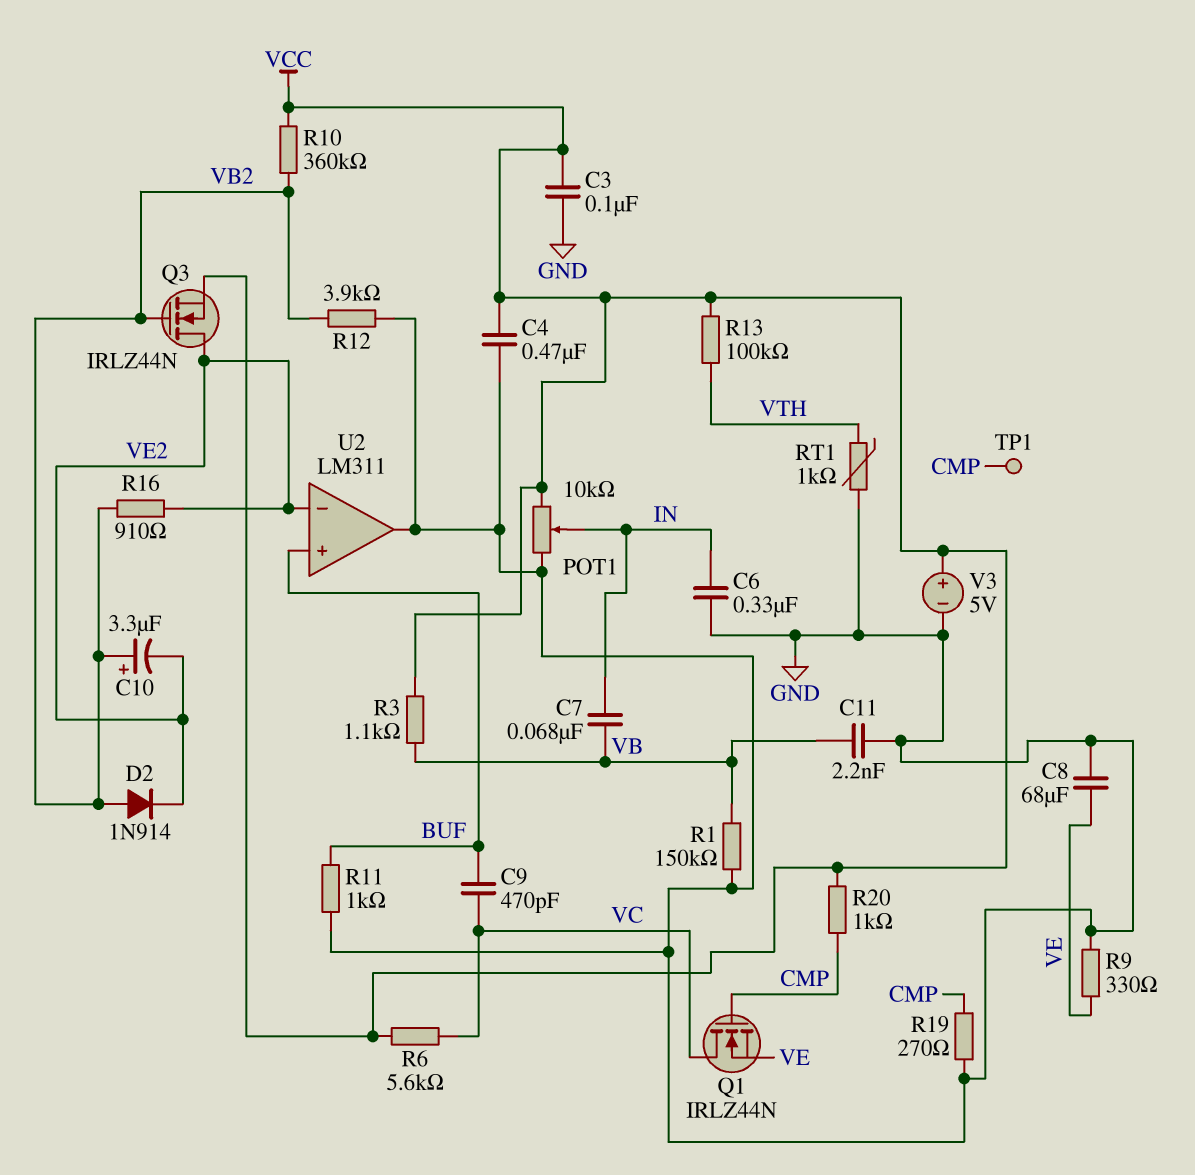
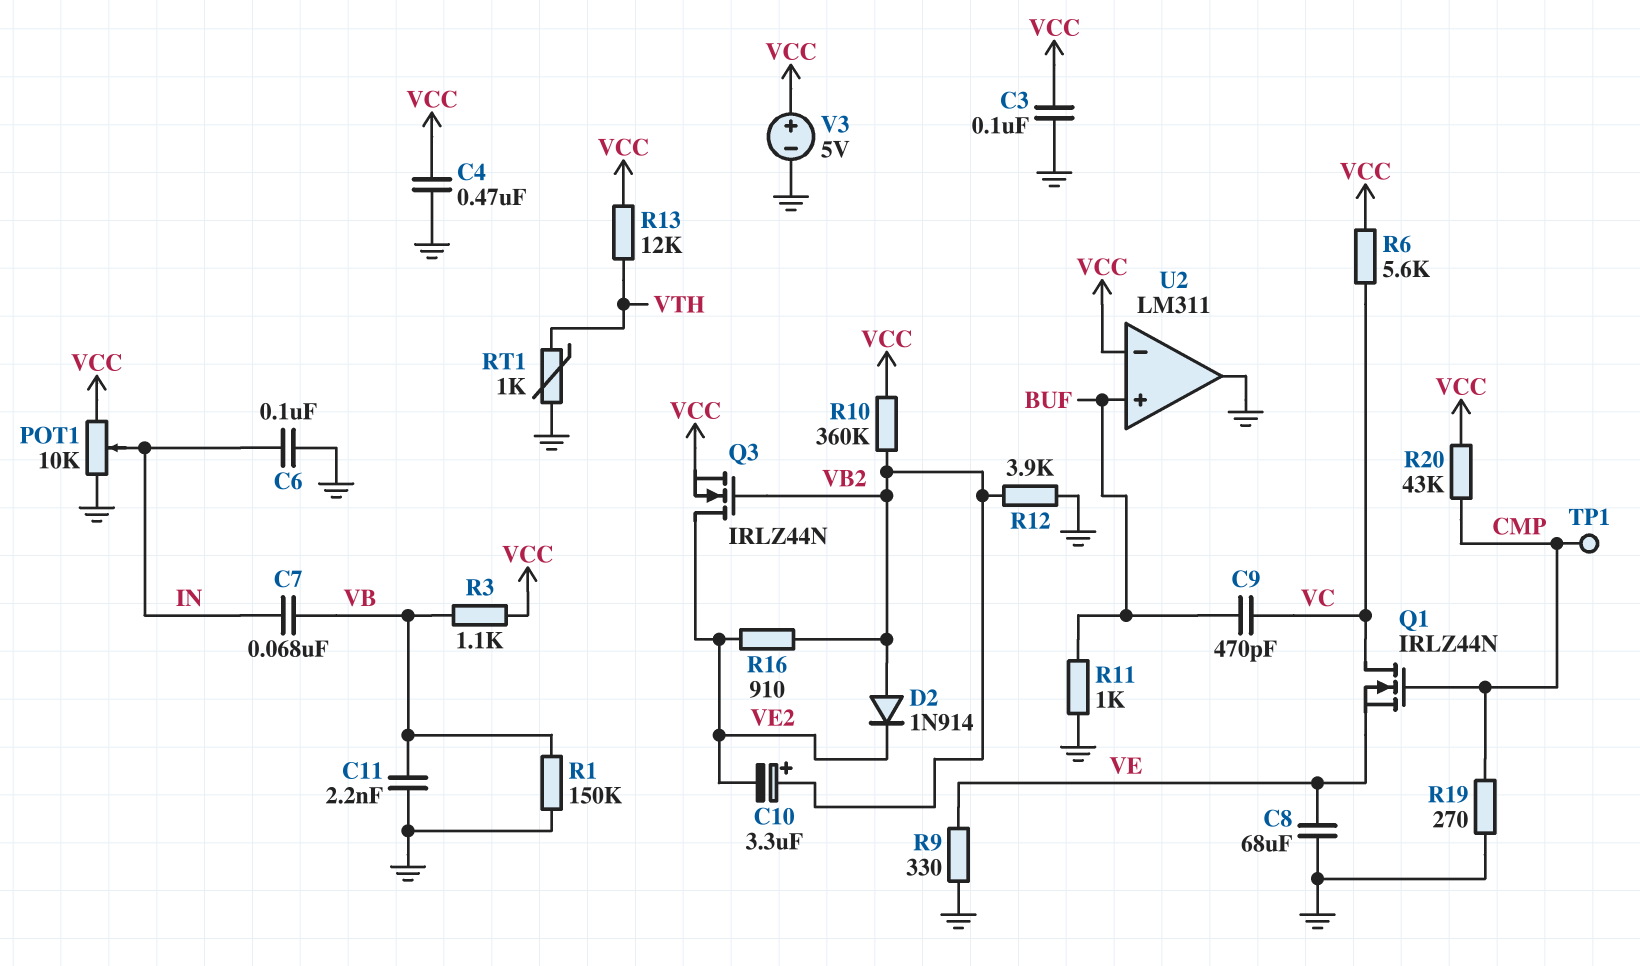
C6: 330nF (GND, IN) -> 100nF (GND, IN)
R13: 100k (VCC, VTH) -> 12k (VCC, VTH)
R20: 1k (CMP, VCC) -> 43k (CMP, VCC)
U2 pin in-: VE2 -> VCC

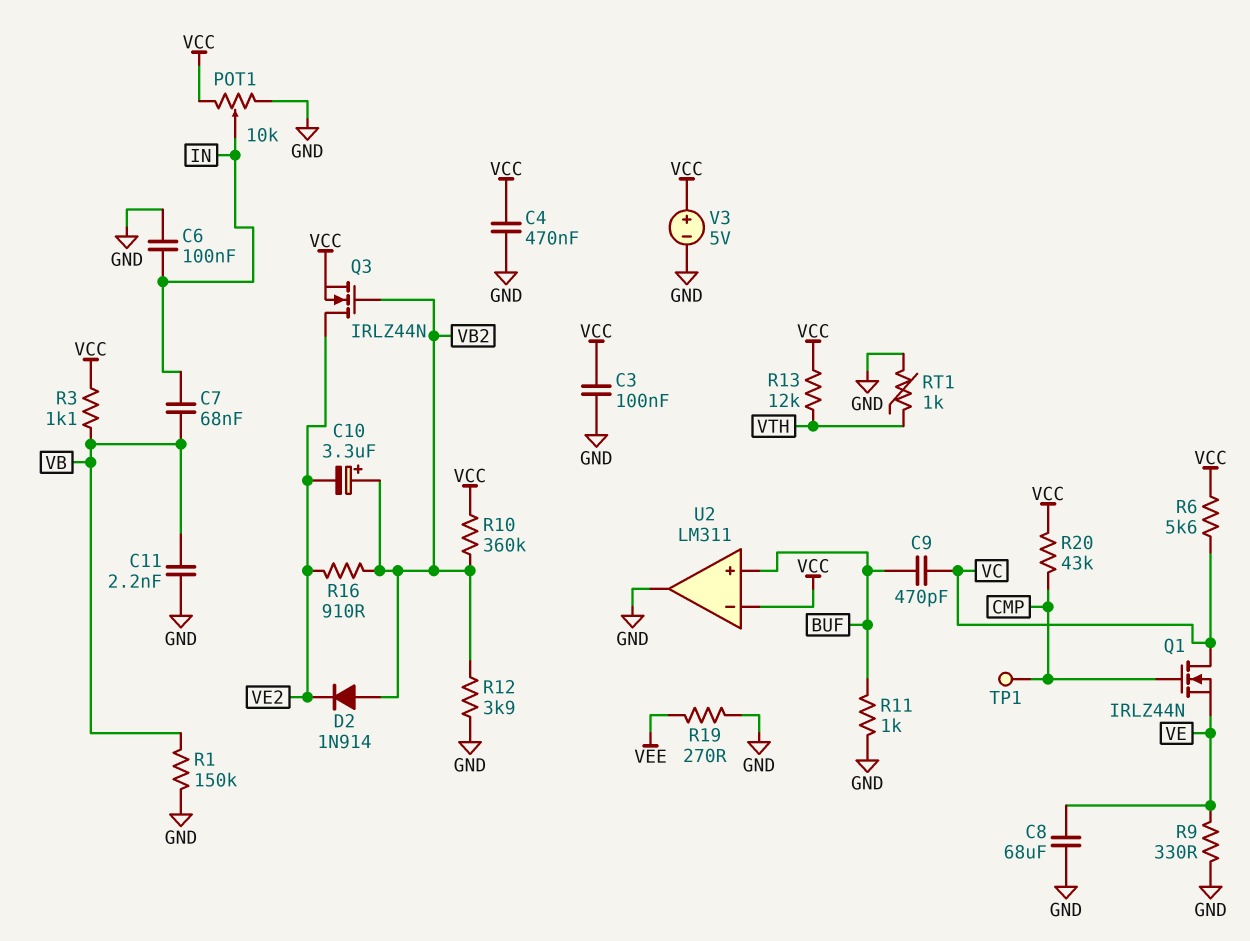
R19: 270 (CMP, GND) -> 270 (GND, VEE)

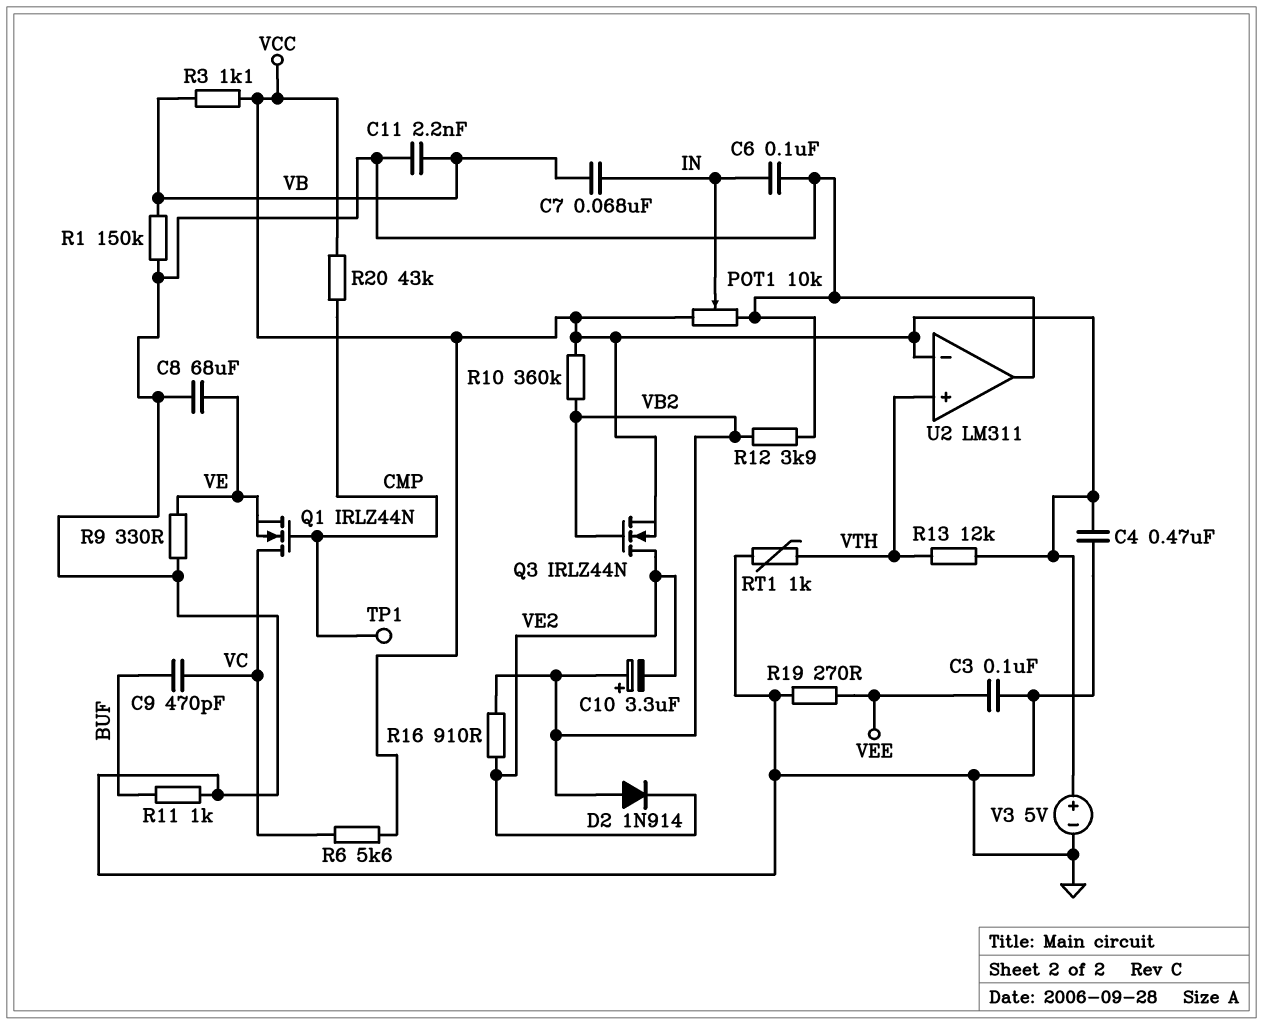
C3: 100nF (GND, VCC) -> 100nF (GND, VEE)
U2 pin in+: BUF -> VTH

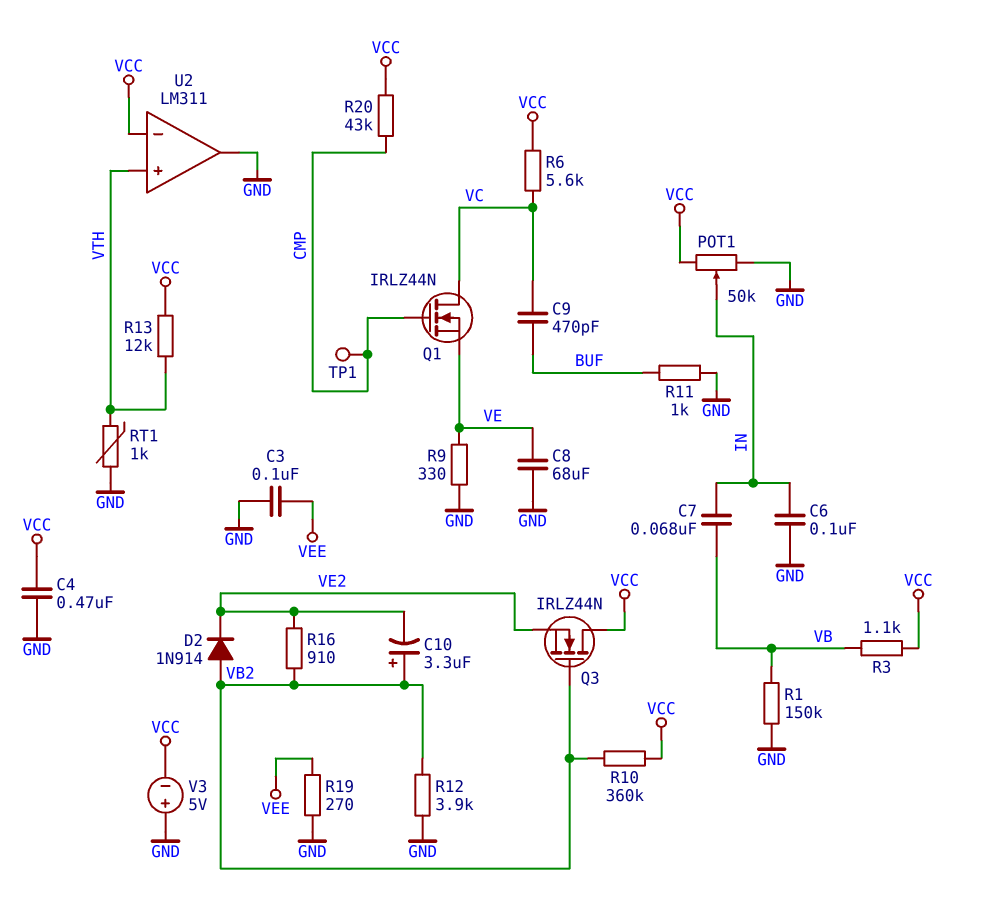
C11: 2.2nF (GND, VB) -> none
POT1: 10k (GND, VCC, wiper IN) -> 50k (GND, VCC, wiper IN)
Q3: NMOS IRLZ44N (G VB2, D VE2, S VCC) -> NMOS IRLZ44N (G VB2, D VCC, S VE2)
V3: 5V (plus VCC, minus GND) -> 5V (plus GND, minus VCC)

